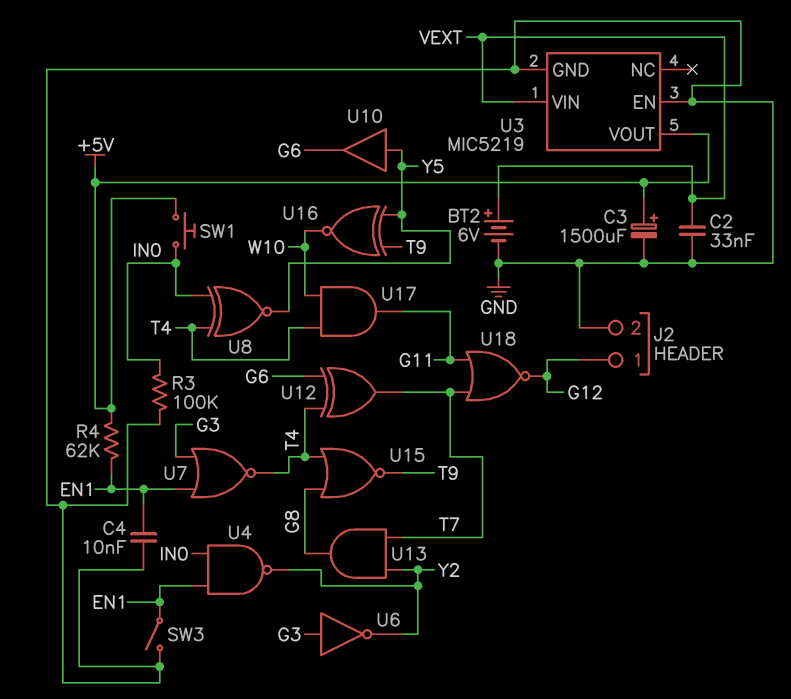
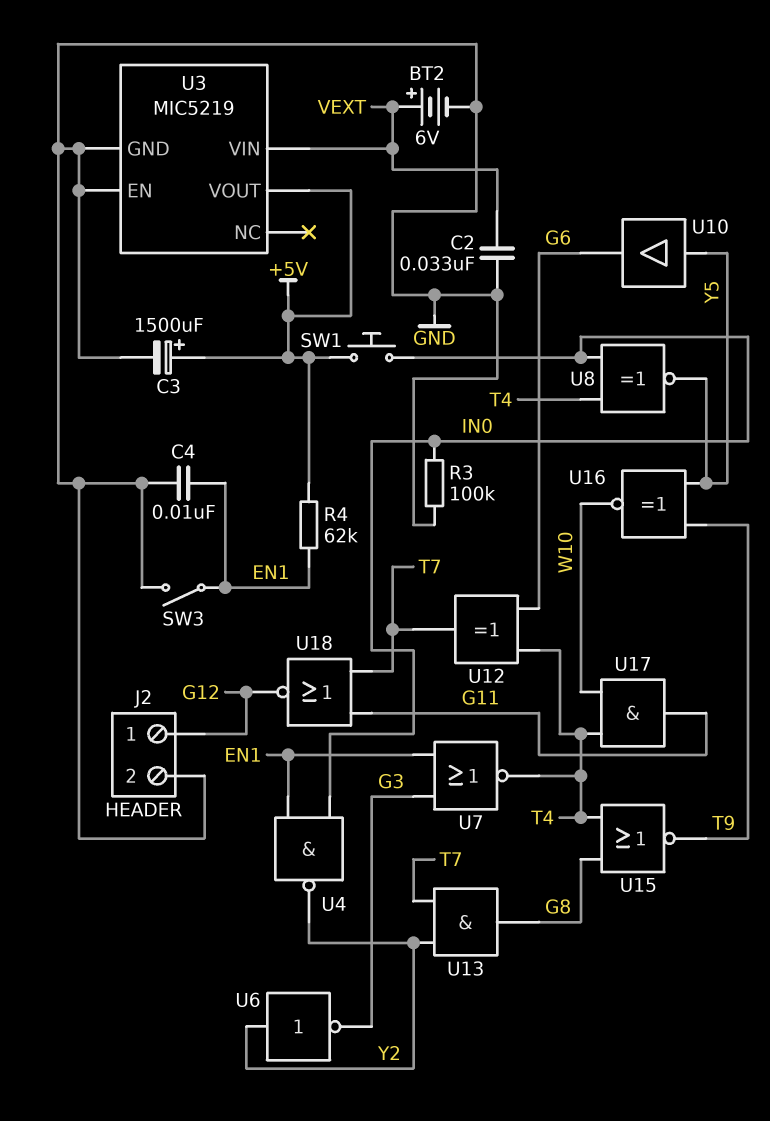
U6: NOT (in G3, out Y2) -> NOT (in Y2, out G3)

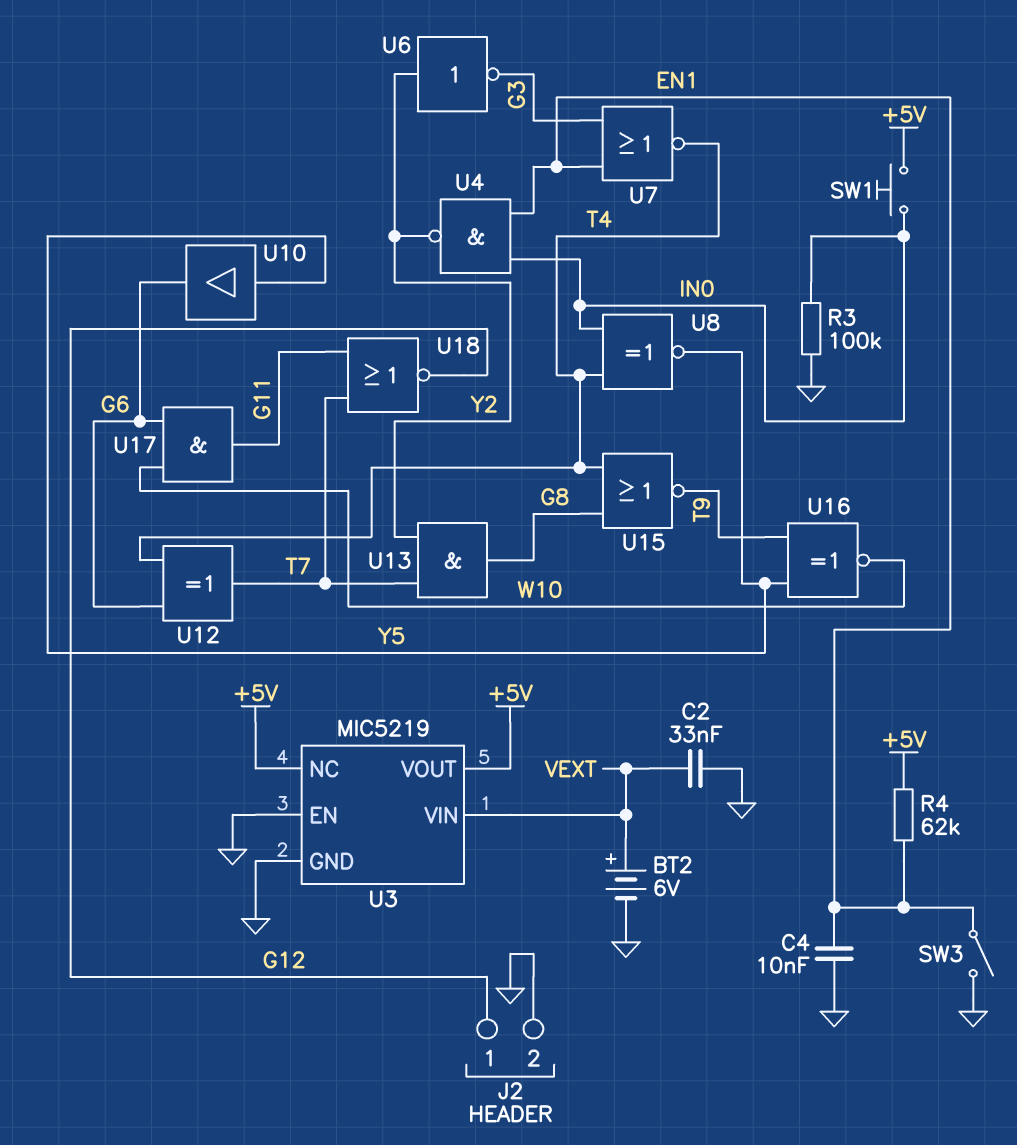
C3: 1500uF (plus +5V, minus GND) -> none
U3 pin NC: none -> +5V
U17: AND (in T4, in W10, out G11) -> AND (in G6, in W10, out G11)

